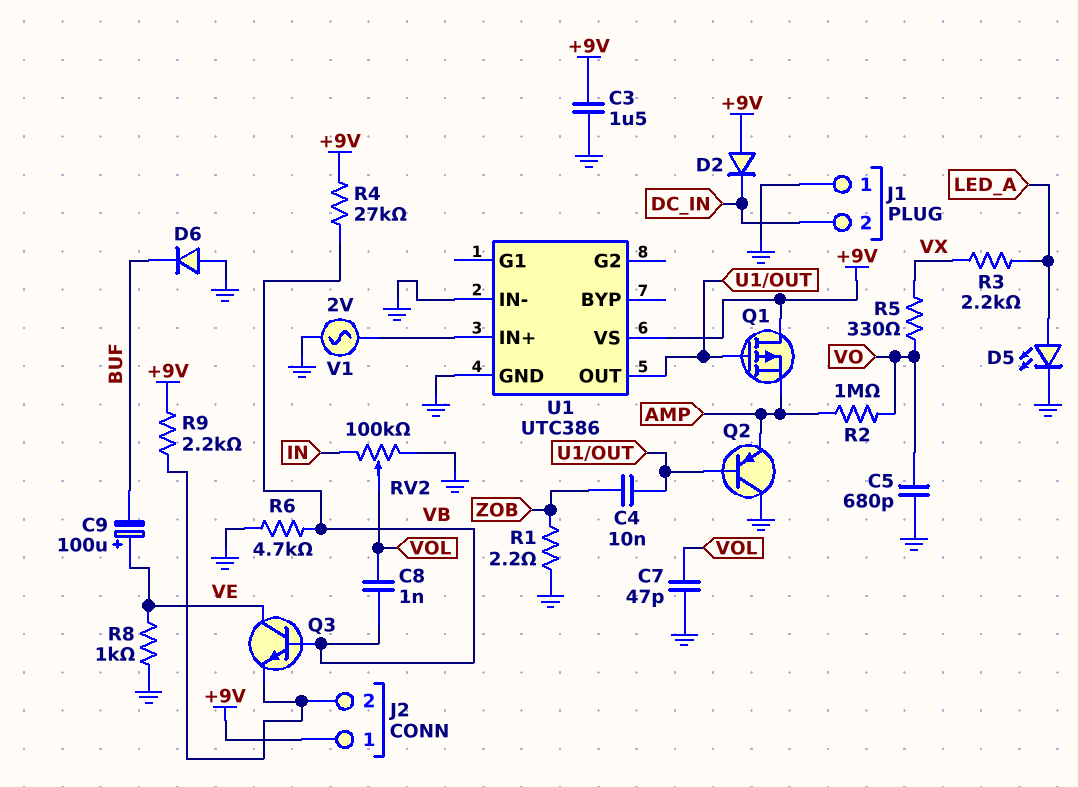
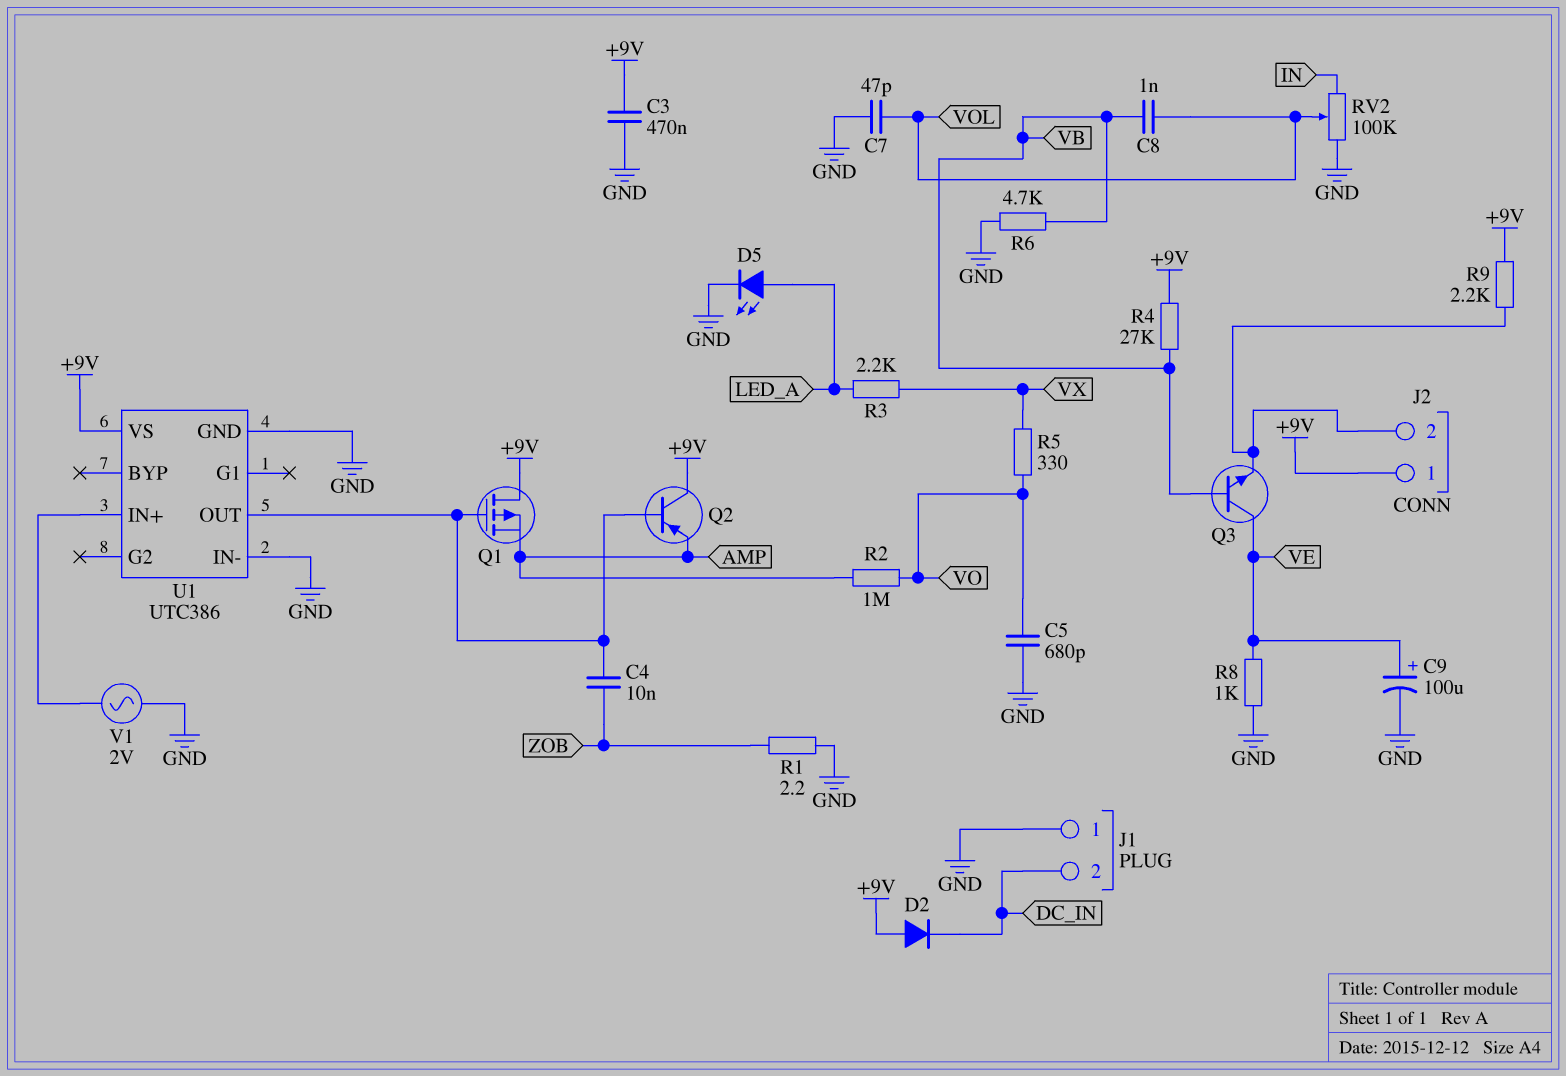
C3: 1.5uF (+9V, GND) -> 470nF (+9V, GND)
C9: 100uF (plus VE, minus BUF) -> 100uF (plus VE, minus GND)
D6: diode (A GND, K BUF) -> none
Q2: PNP (B U1/OUT, C GND, E AMP) -> PNP (B U1/OUT, C +9V, E AMP)

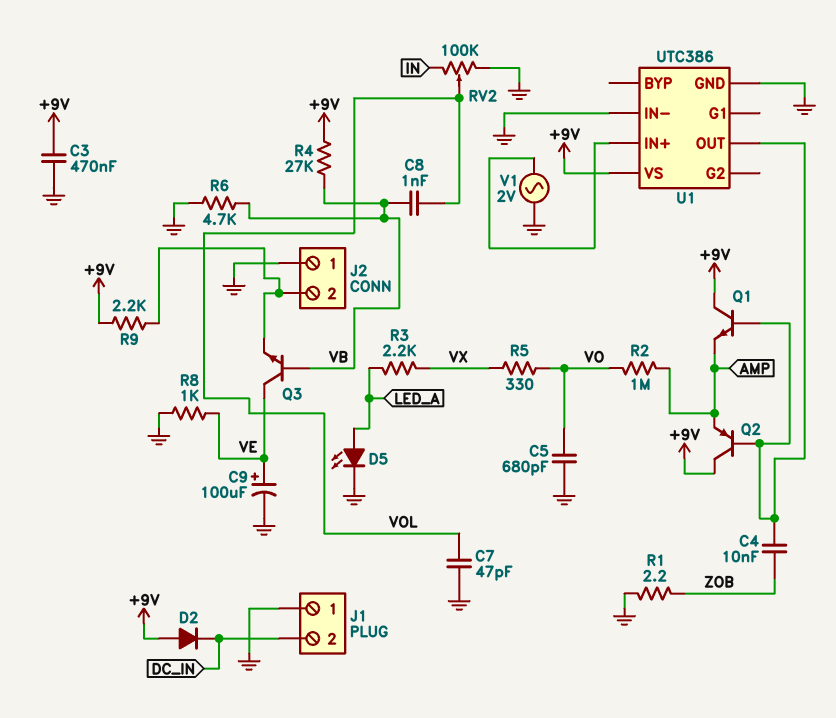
J2 pin 1: +9V -> GND
Q1: PMOS (G U1/OUT, D +9V, S AMP) -> NPN (B U1/OUT, C +9V, E AMP)

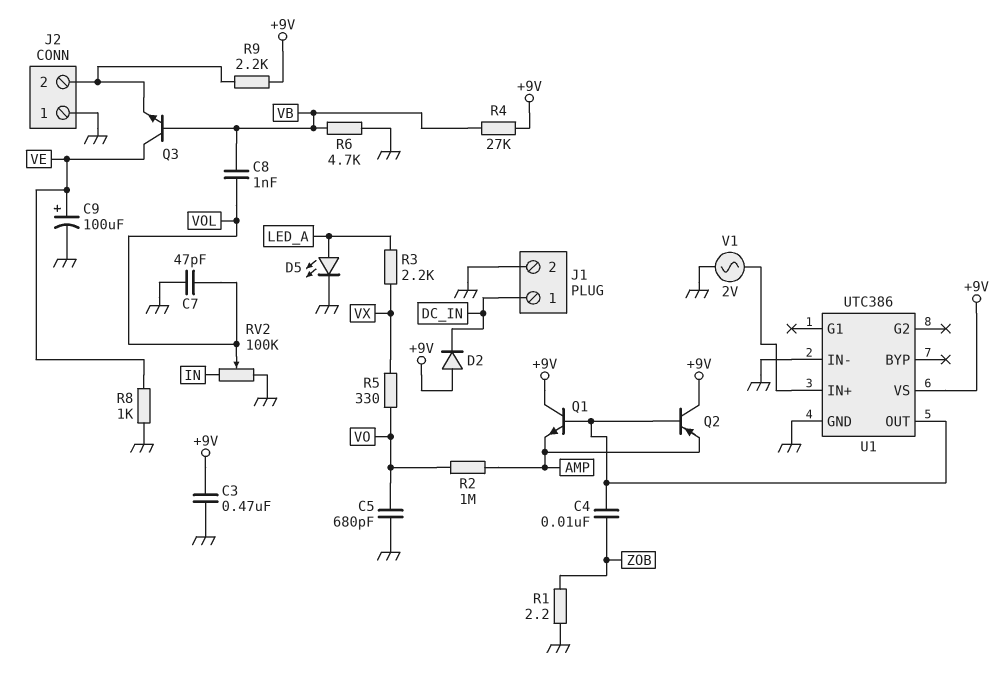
J1 pin 1: GND -> DC_IN
J1 pin 2: DC_IN -> GND

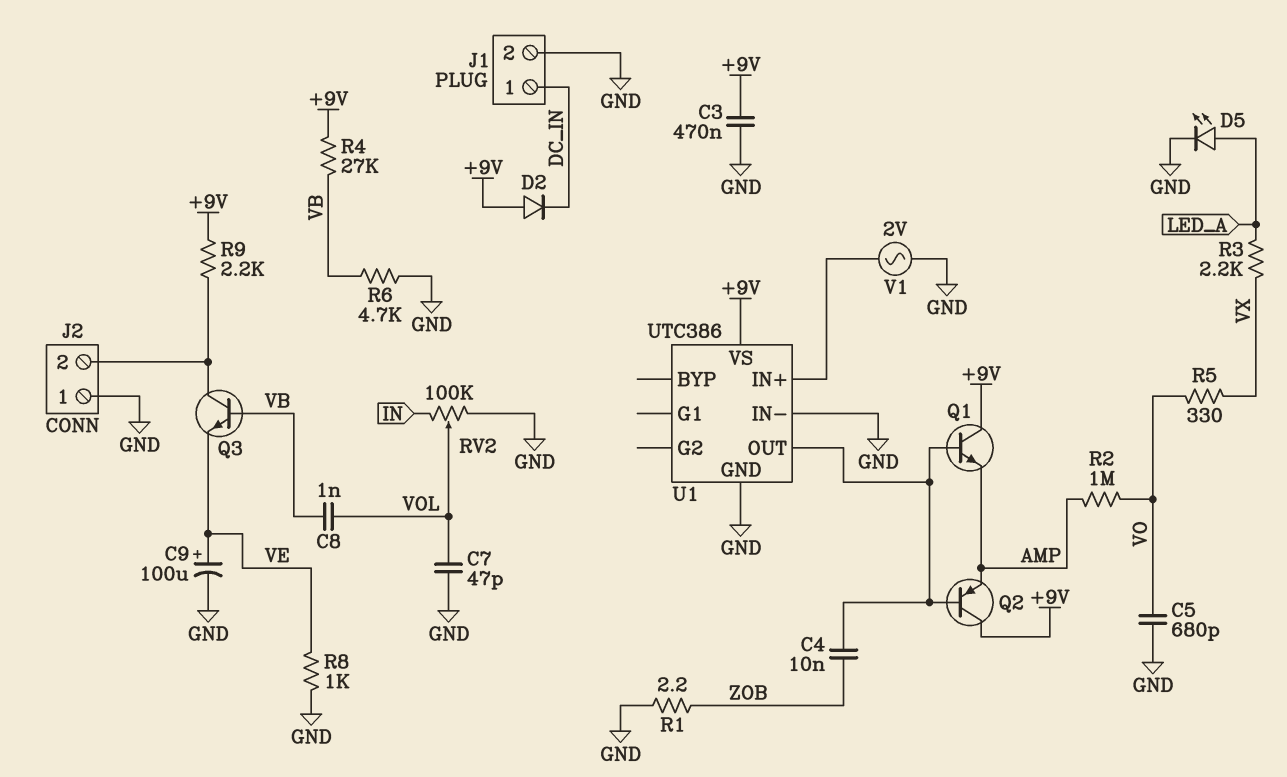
Q3: NPN (B VB, C VE, E J2/2) -> NPN (B VB, C J2/2, E VE)

